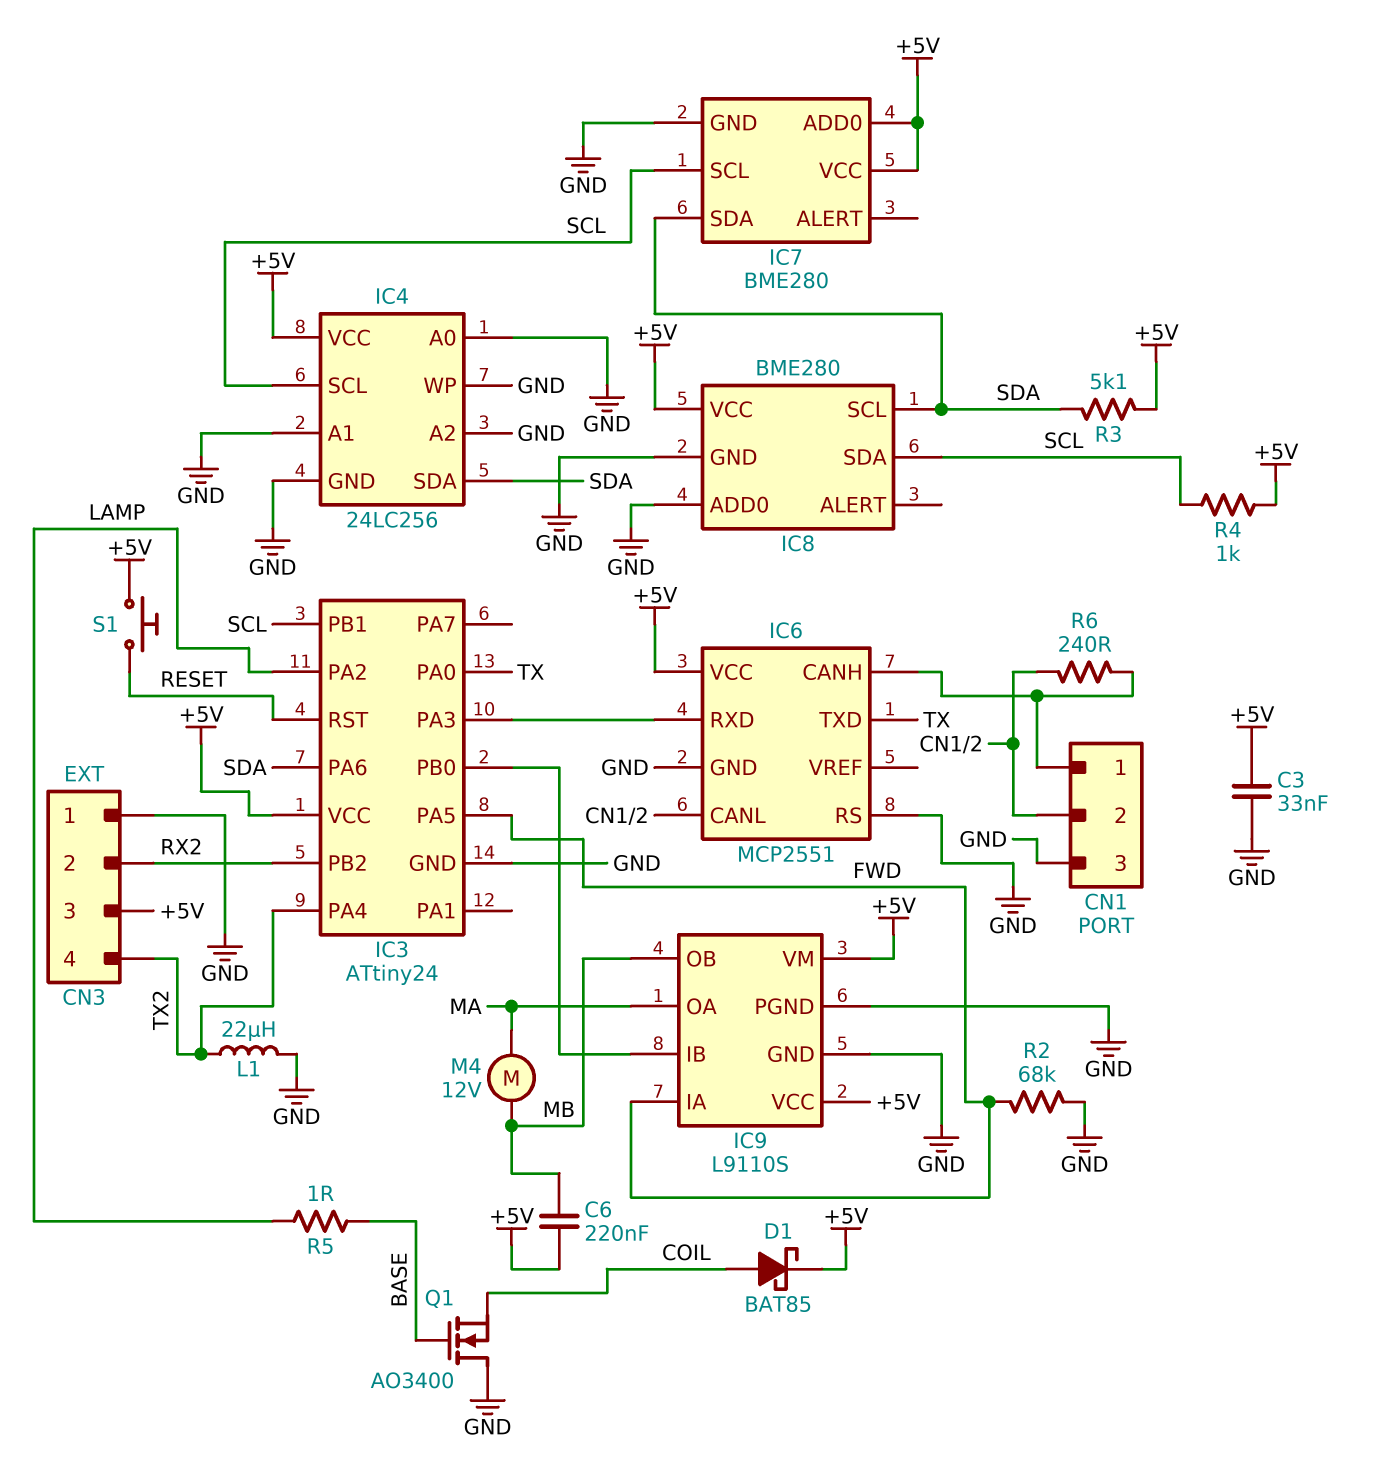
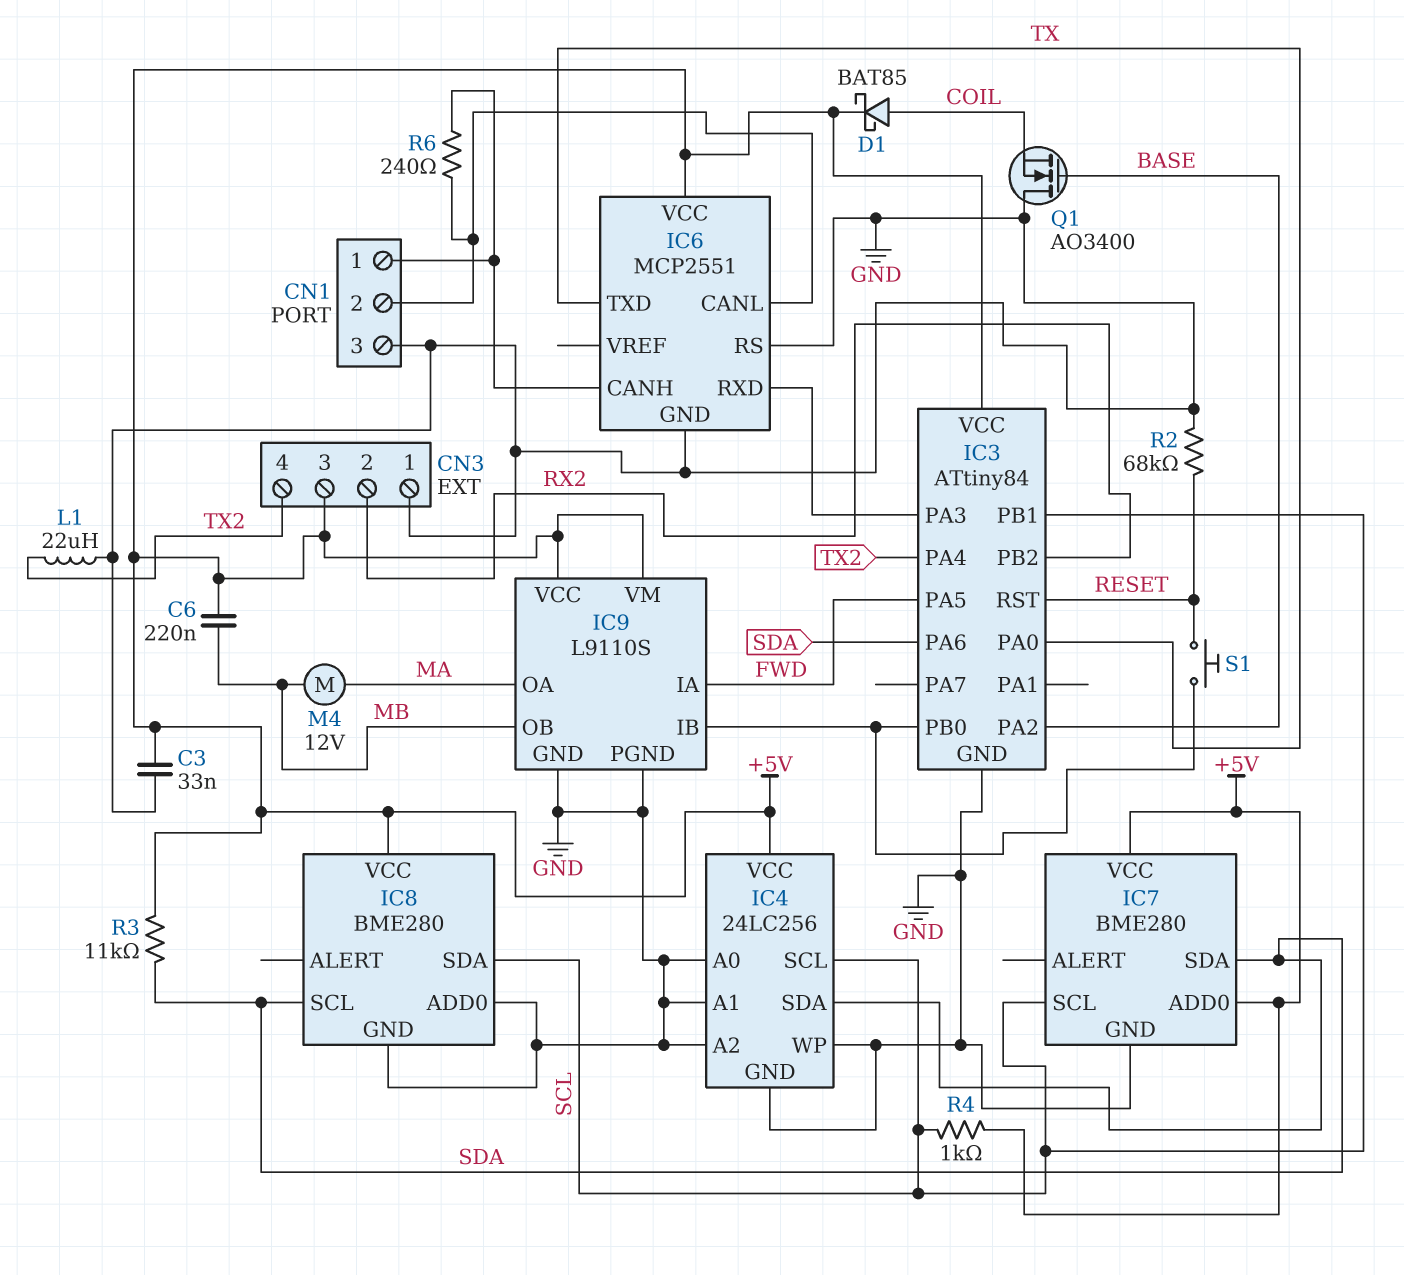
IC3: ATtiny24 -> ATtiny84
IC3 pin PA2: LAMP -> BASE
R2: 68k (FWD, GND) -> 68k (GND, RESET)
R3: 5.1k (+5V, SDA) -> 11k (+5V, SDA)
R5: 1 (BASE, LAMP) -> none
S1: button (+5V, RESET) -> button (IC3/PB0, RESET)

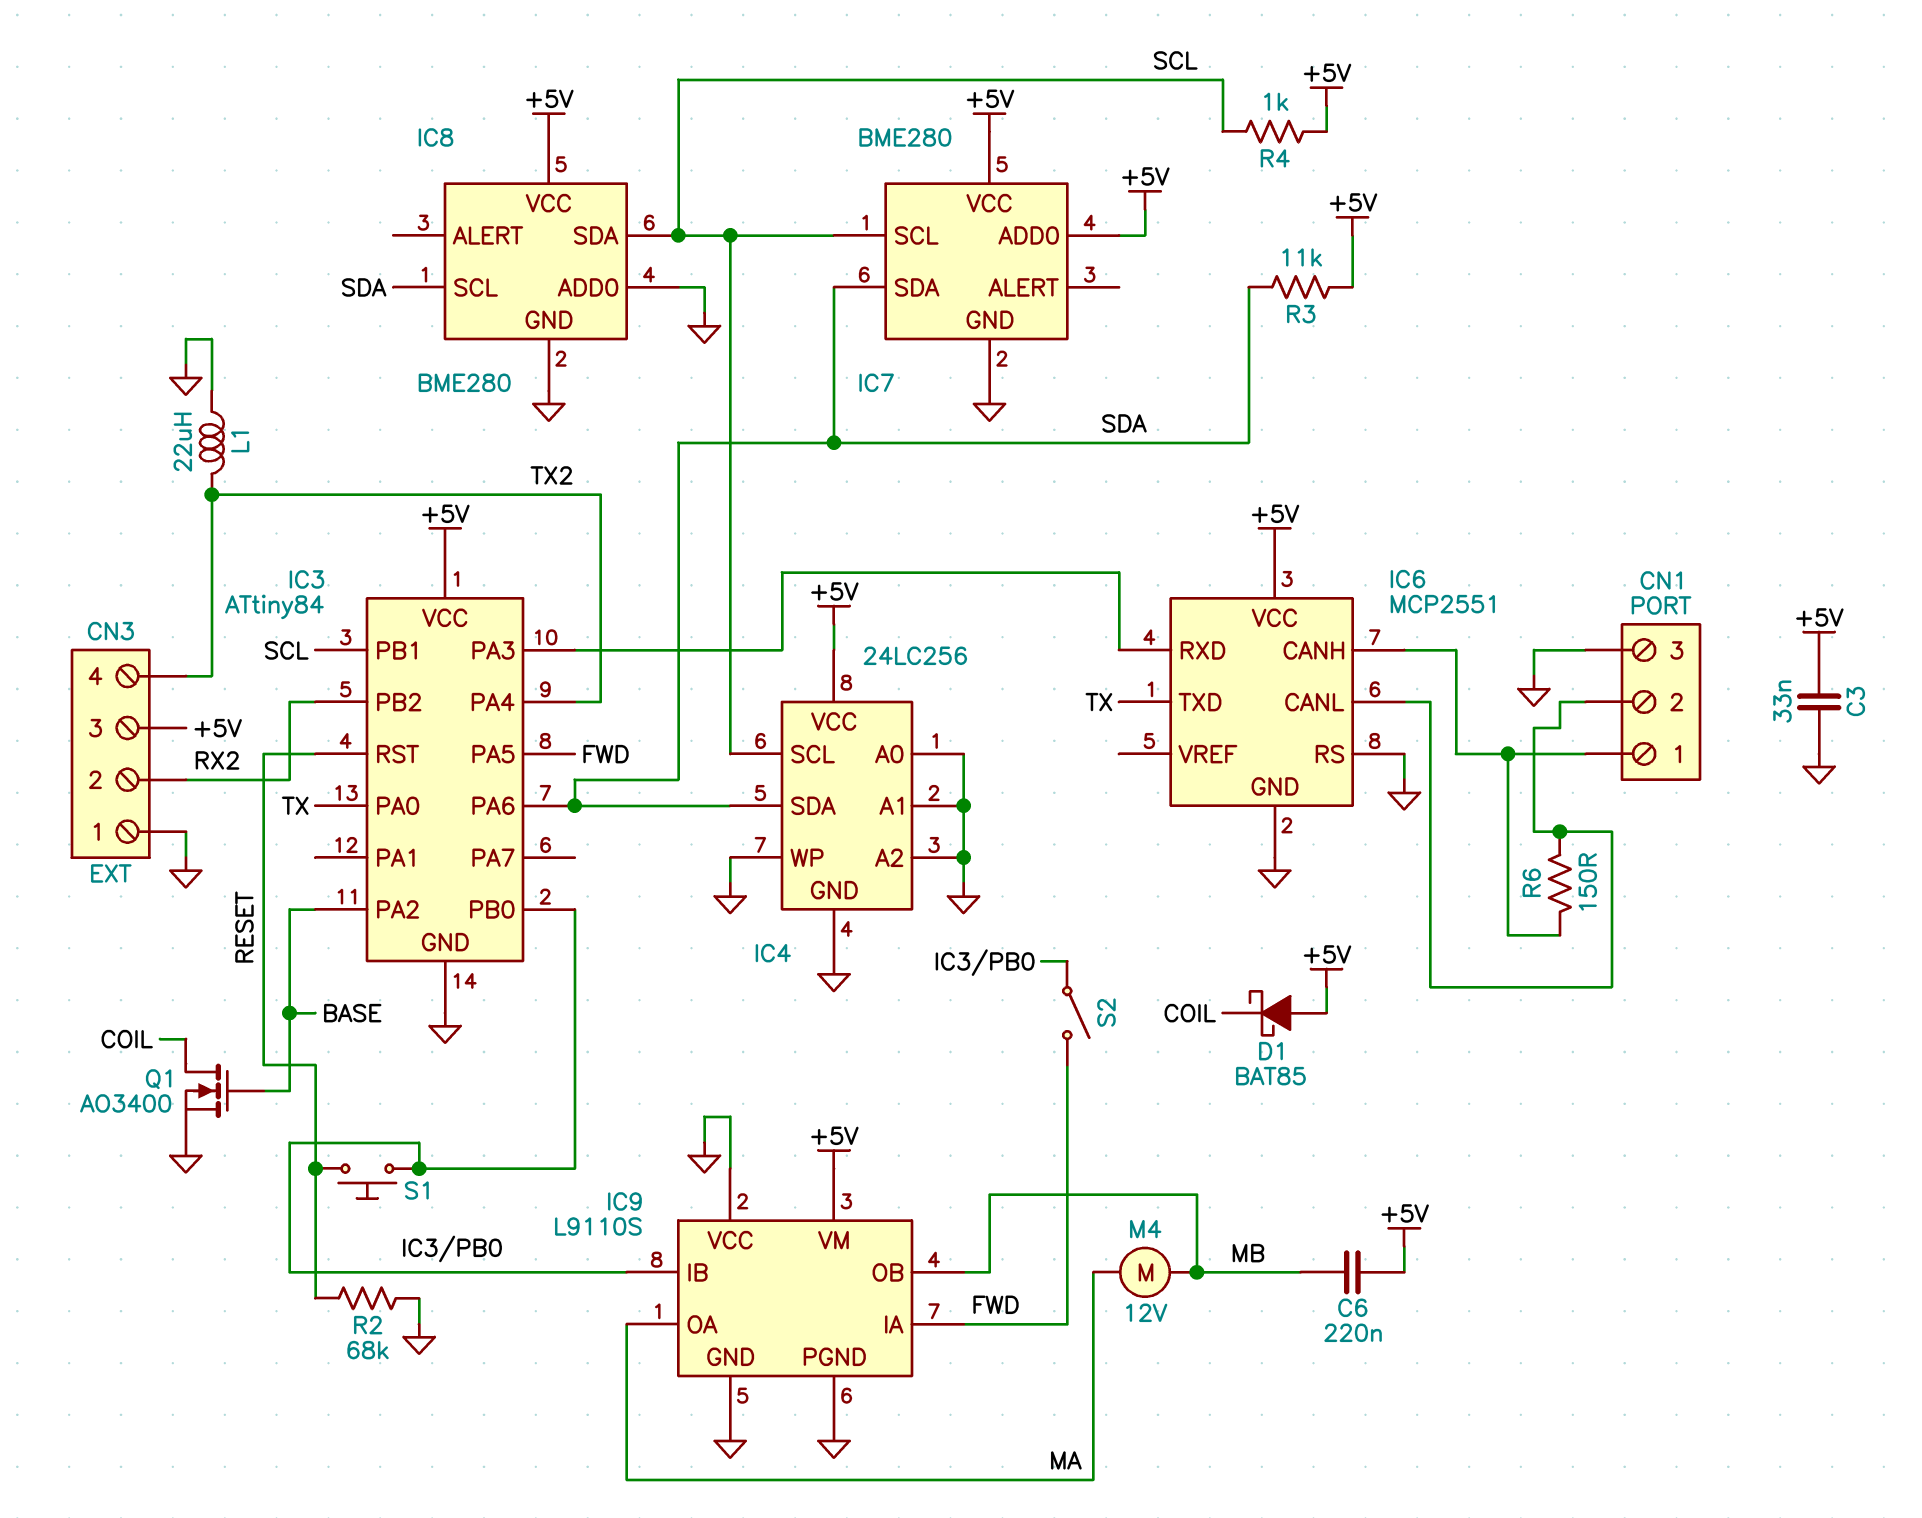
D1: schottky BAT85 (A COIL, K +5V) -> schottky BAT85 (A +5V, K COIL)
IC9 pin VCC: +5V -> GND
Q1: NMOS AO3400 (G BASE, D GND, S COIL) -> NMOS AO3400 (G BASE, D COIL, S GND)
R6: 240 (CN1/1, CN1/2) -> 150 (CN1/1, CN1/2)
S2: none -> switch (FWD, IC3/PB0)

